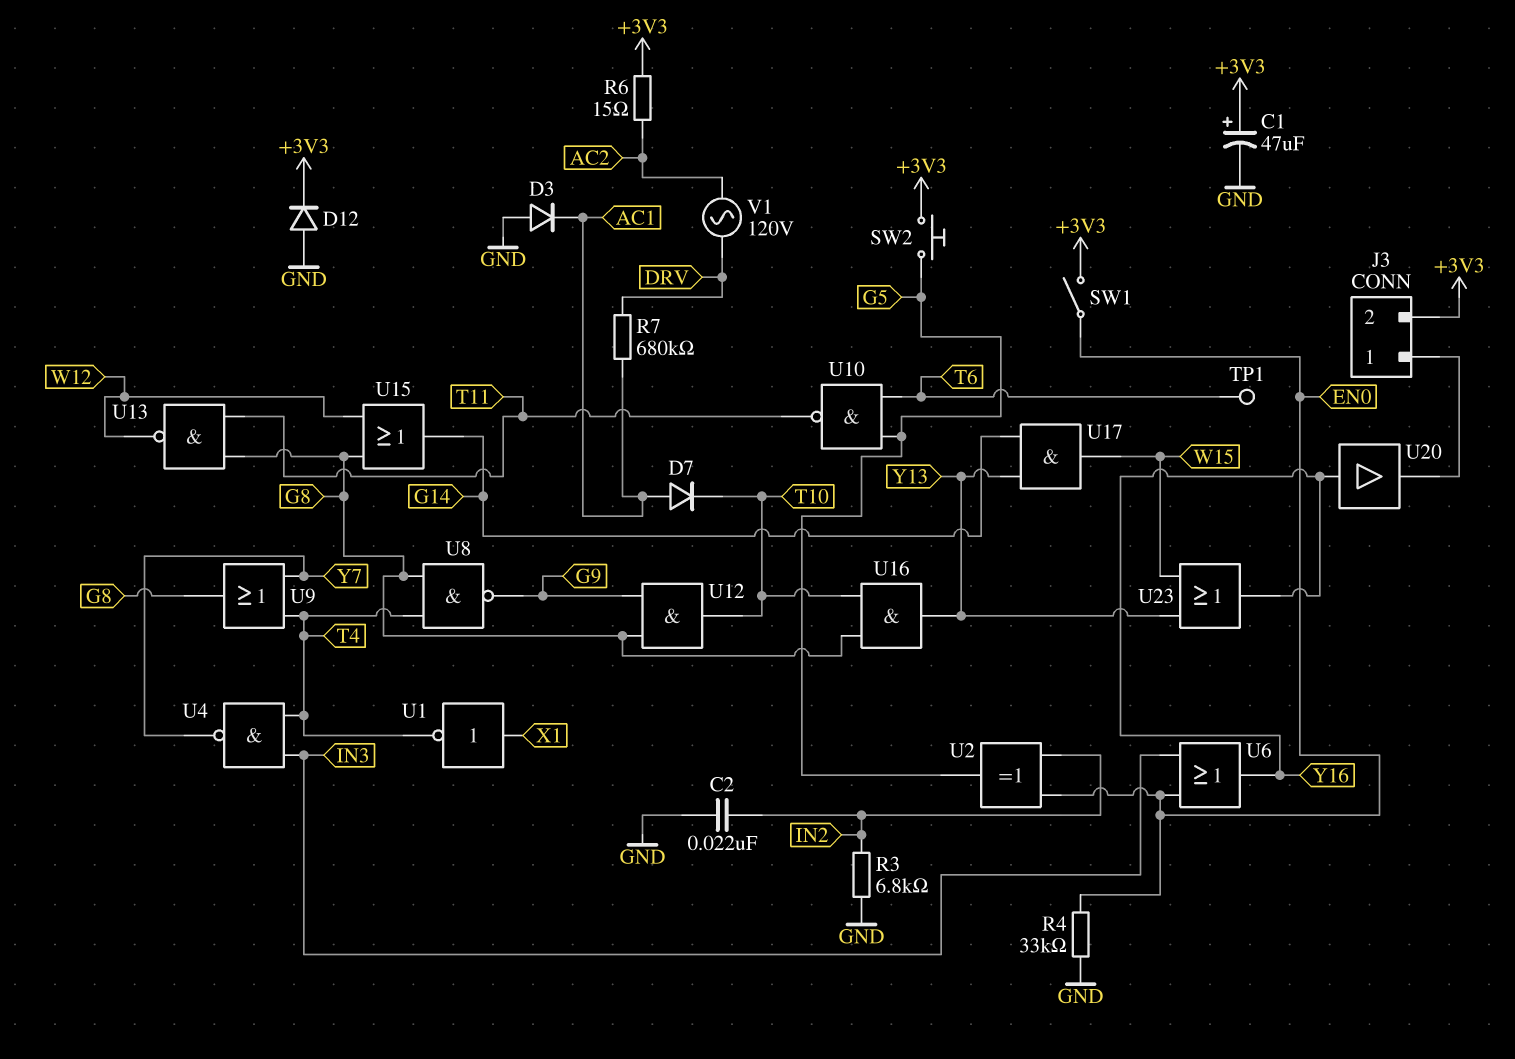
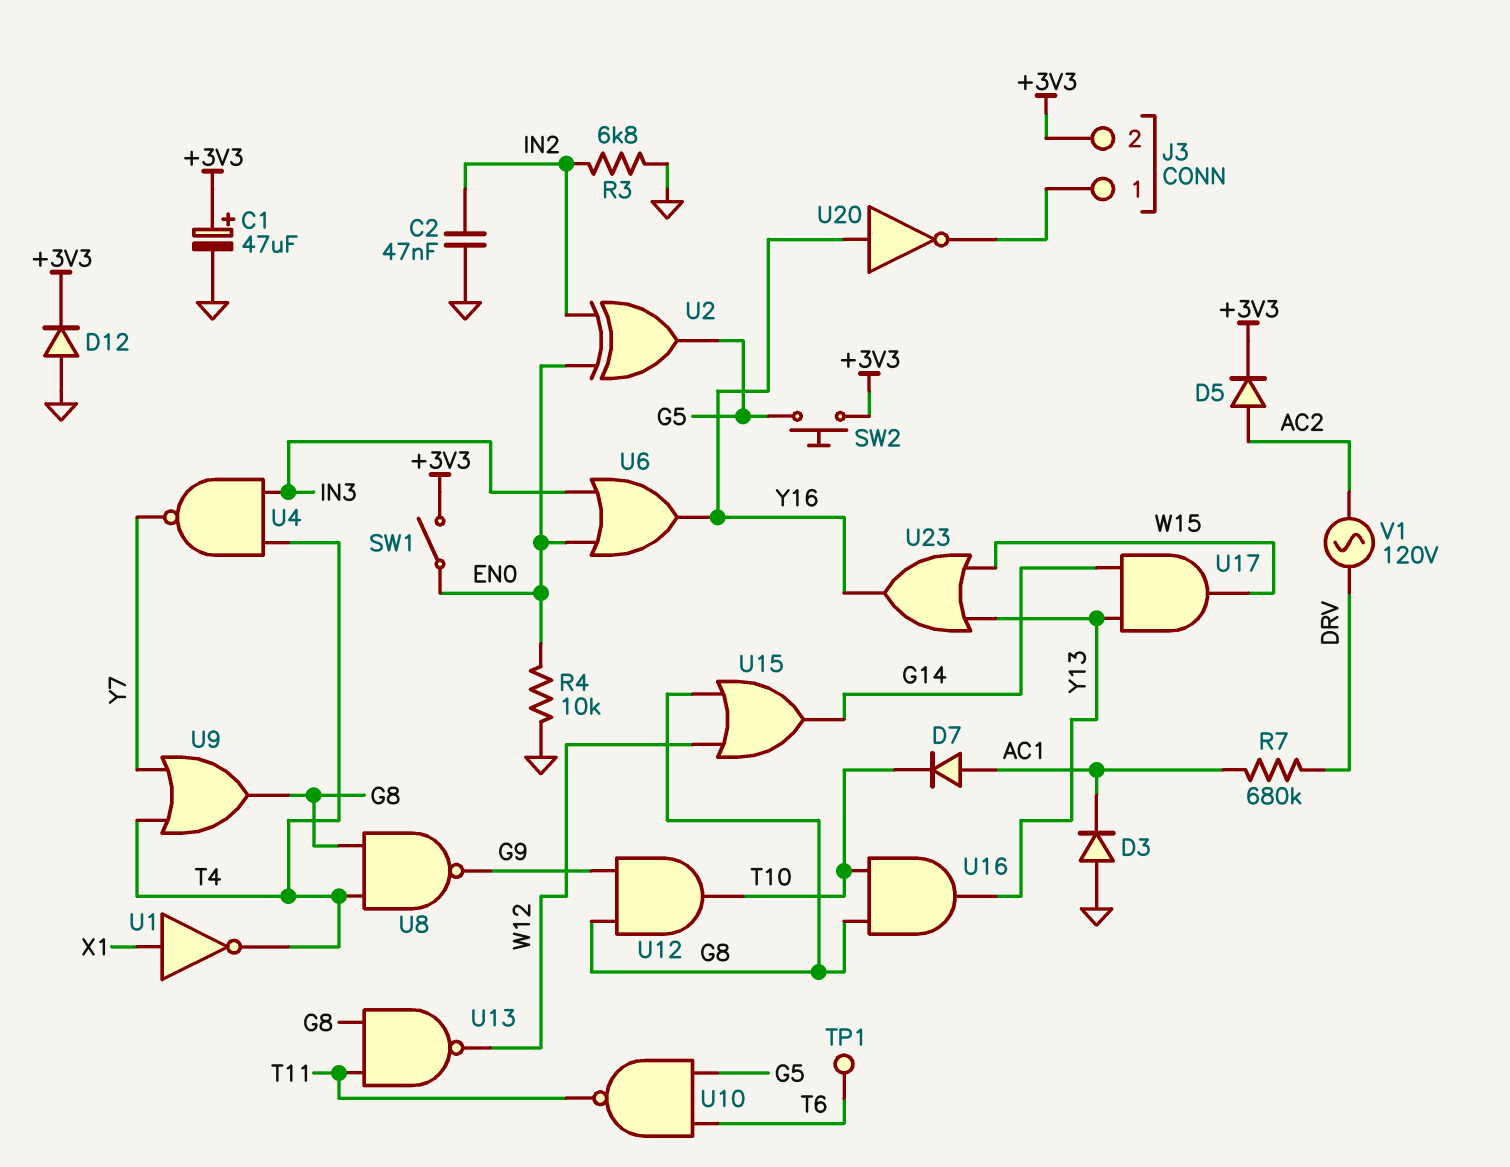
C2: 22nF (GND, IN2) -> 47nF (GND, IN2)
D5: none -> diode (A AC2, K +3V3)
R4: 33k (EN0, GND) -> 10k (EN0, GND)
R6: 15 (+3V3, AC2) -> none
U20: buffer (in Y16, out J3/1) -> NOT (in Y16, out J3/1)

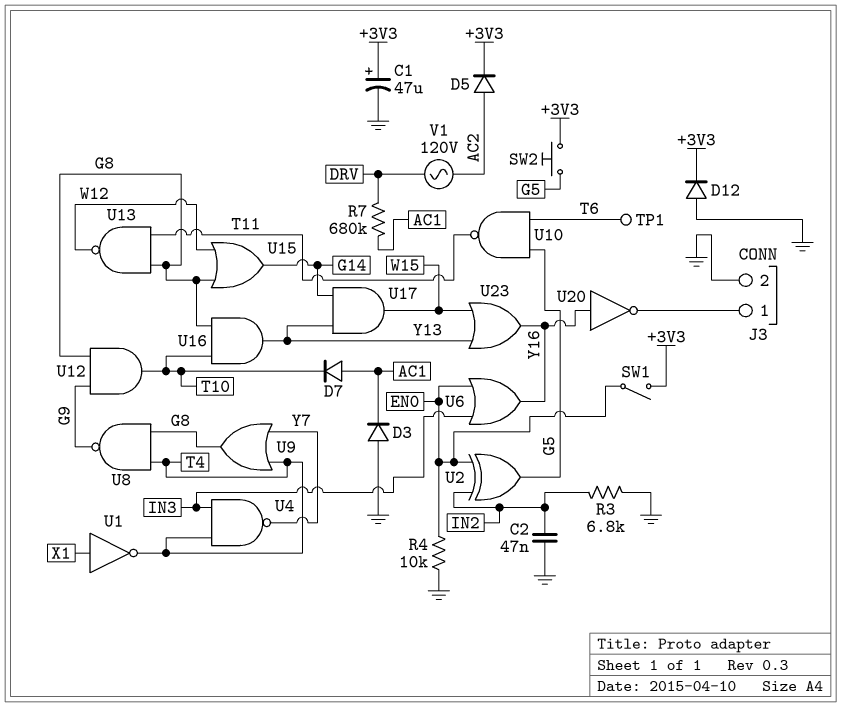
J3 pin 2: +3V3 -> GND

